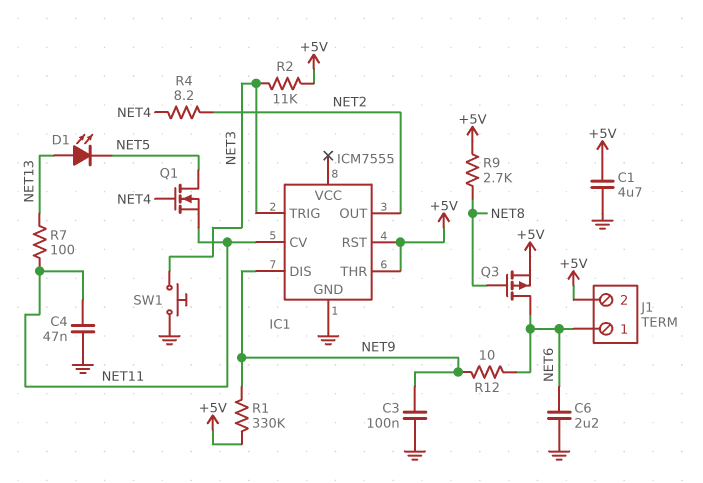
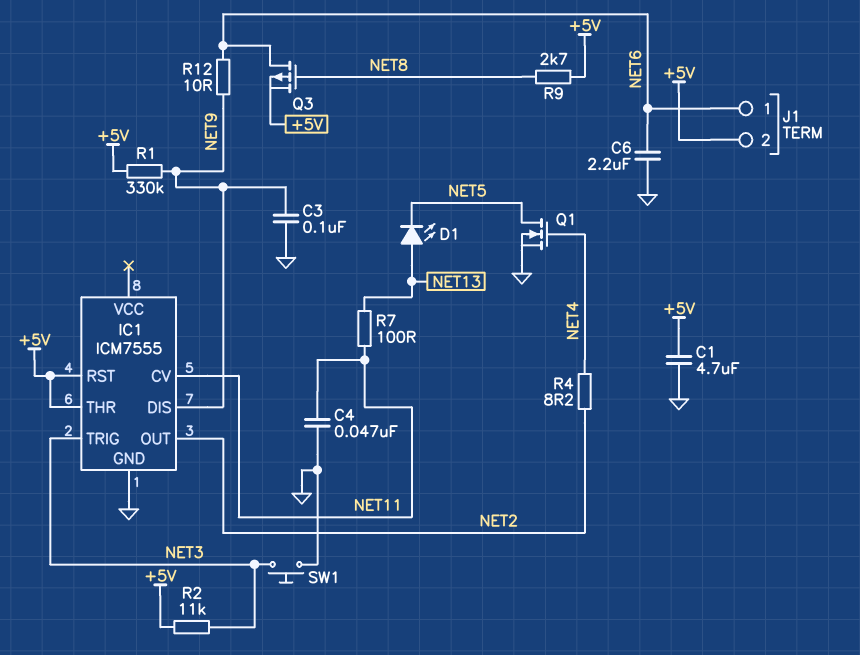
Q1: NMOS (G NET4, D NET5, S NET11) -> NMOS (G NET4, D NET5, S GND)

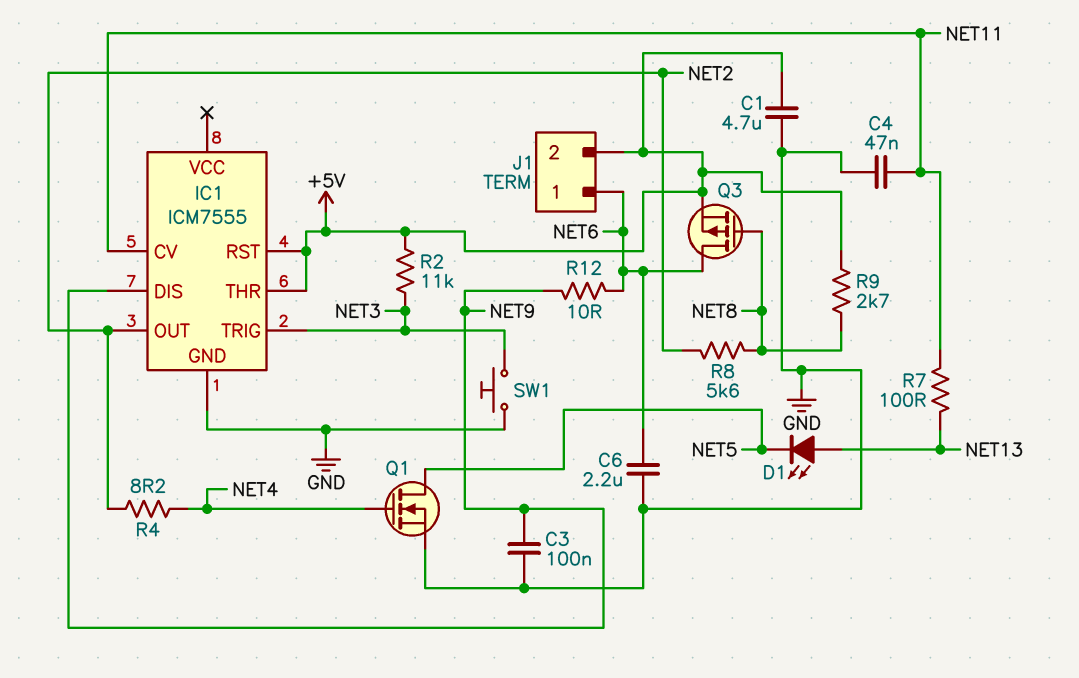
R1: 330k (+5V, NET9) -> none
R8: none -> 5.6k (NET2, NET8)

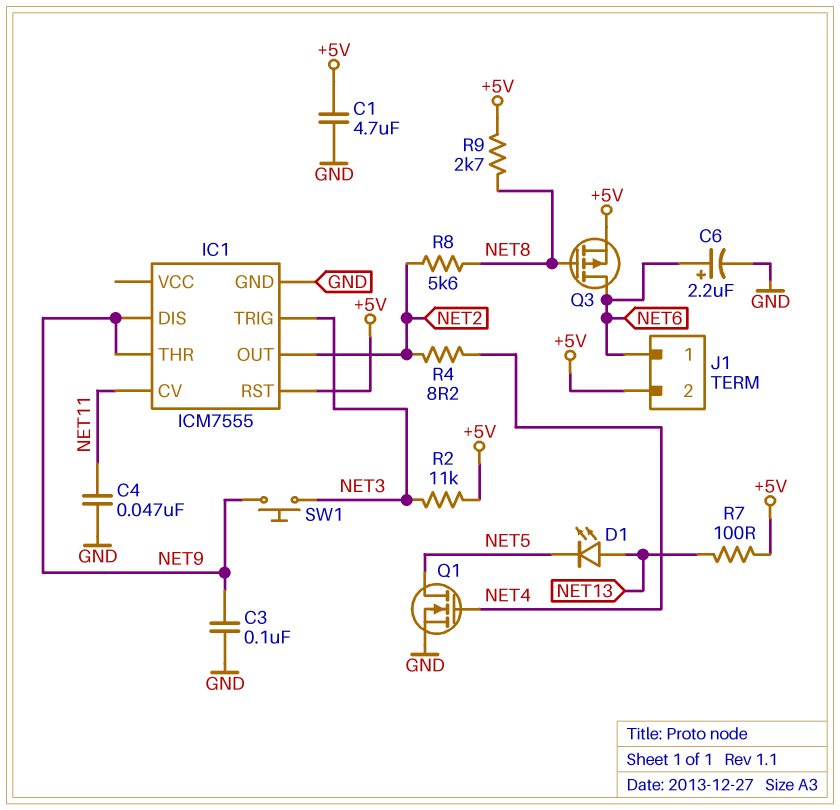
C6: 2.2uF (GND, NET6) -> 2.2uF (plus NET6, minus GND)
IC1 pin THR: +5V -> NET9
R7: 100 (NET11, NET13) -> 100 (+5V, NET13)
R12: 10 (NET6, NET9) -> none
SW1: button (GND, NET3) -> button (NET3, NET9)

